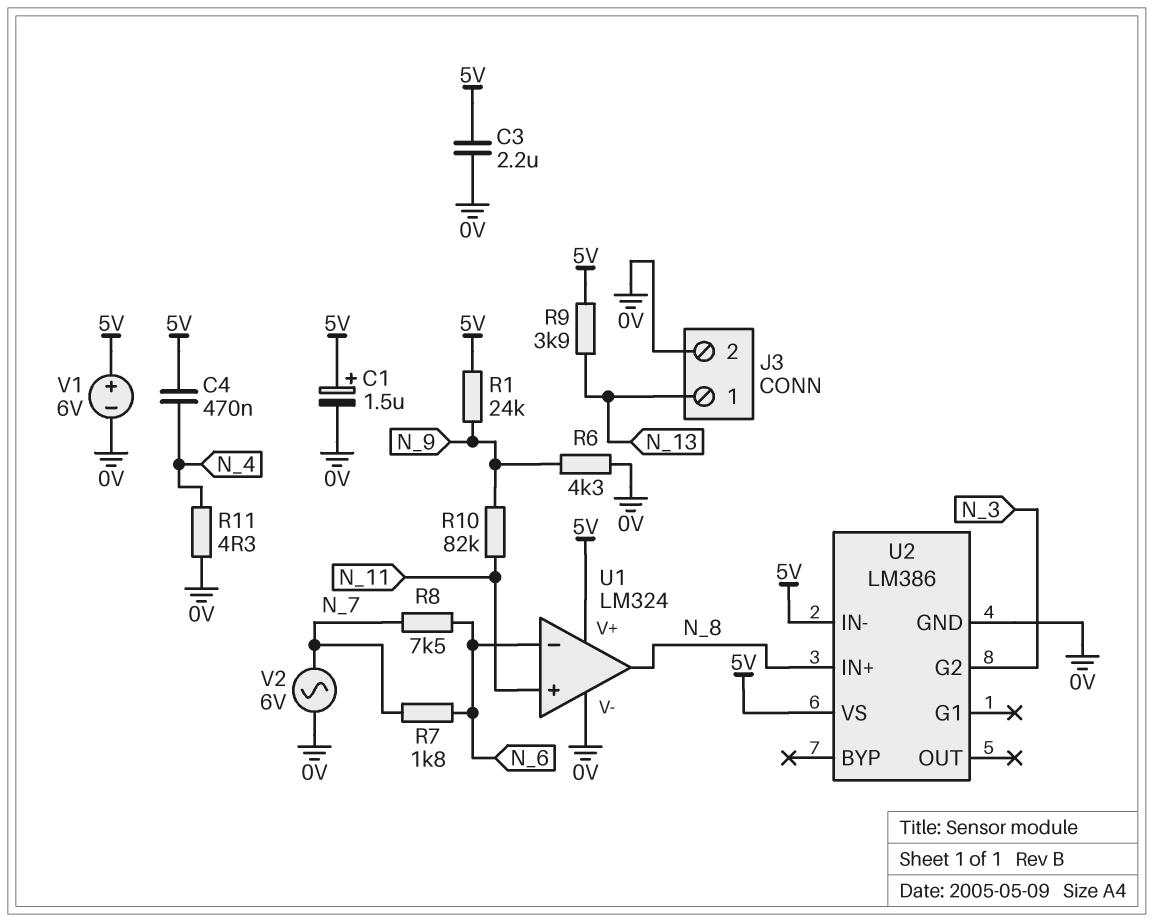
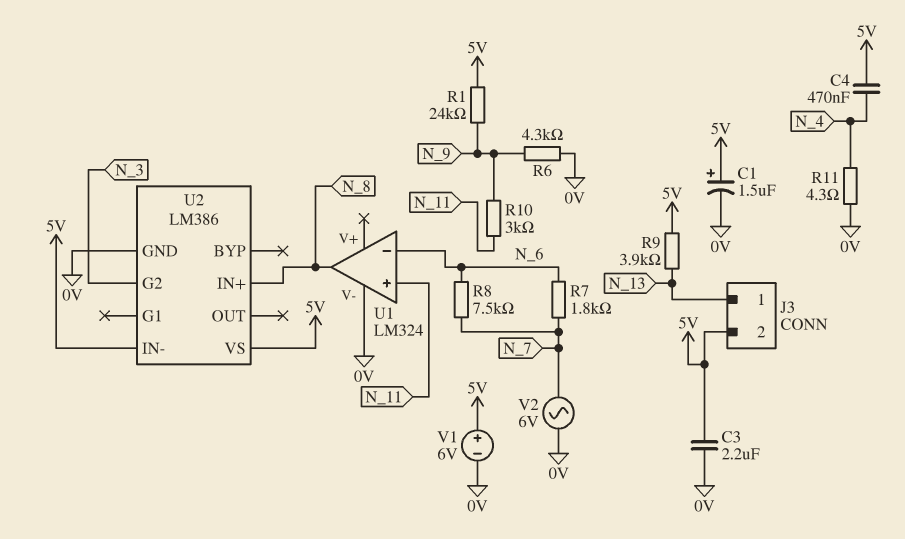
J3 pin 2: 0V -> 5V
R10: 82k (N_9, N_11) -> 3k (N_9, N_11)
U1 pin V+: 5V -> none

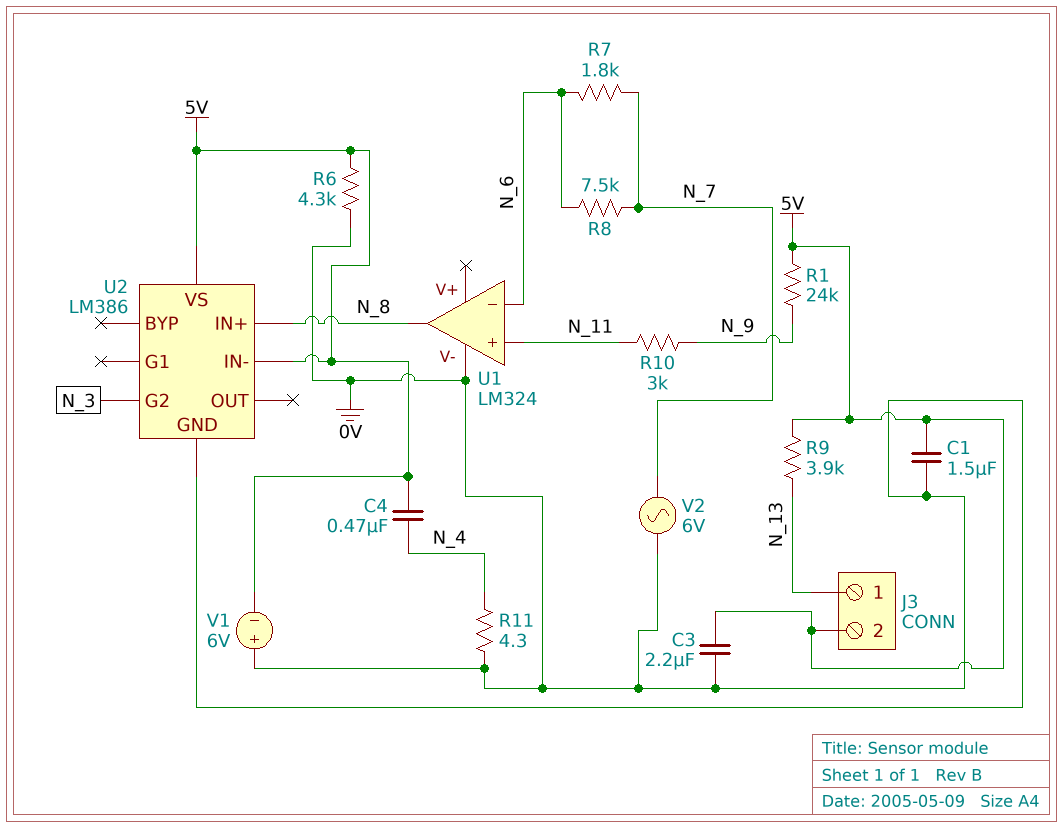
C1: 1.5uF (plus 5V, minus 0V) -> 1.5uF (0V, 5V)
R6: 4.3k (0V, N_9) -> 4.3k (0V, 5V)
V1: 6V (plus 5V, minus 0V) -> 6V (plus 0V, minus 5V)

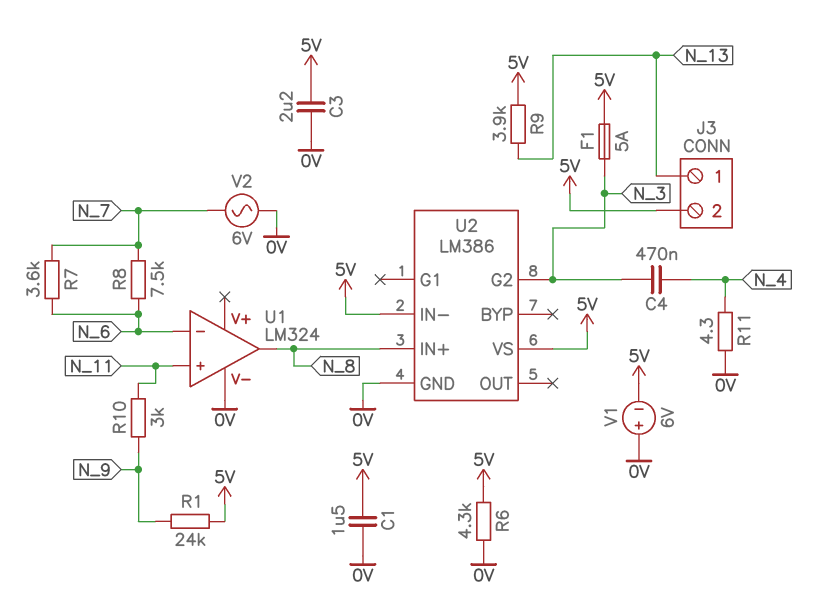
C4: 470nF (5V, N_4) -> 470nF (N_3, N_4)
F1: none -> 5A (5V, N_3)
R7: 1.8k (N_6, N_7) -> 3.6k (N_6, N_7)

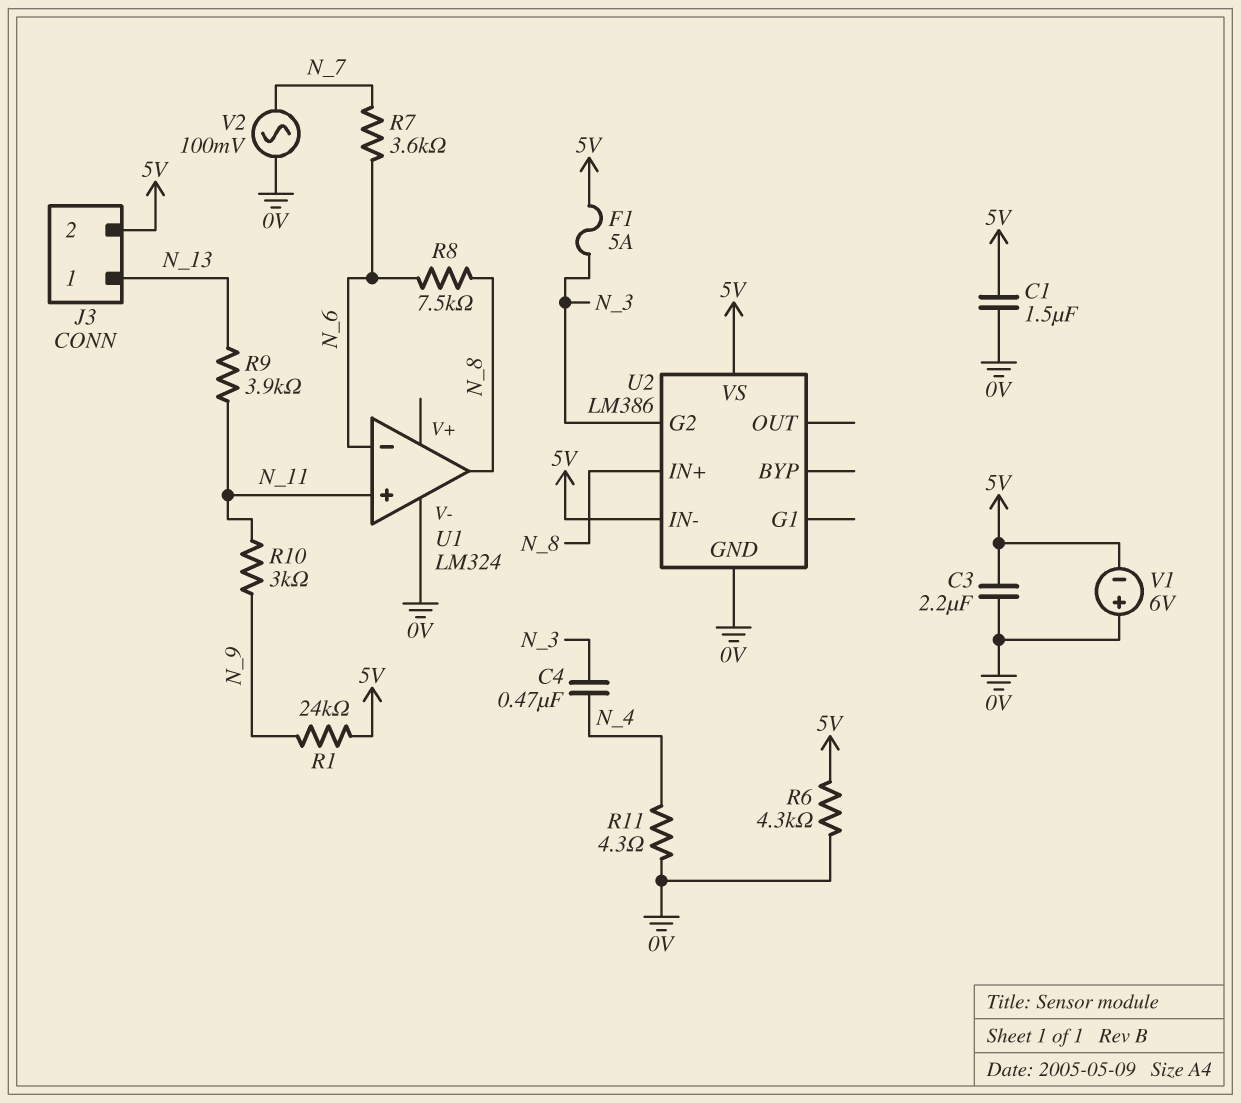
R8: 7.5k (N_6, N_7) -> 7.5k (N_6, N_8)
R9: 3.9k (5V, N_13) -> 3.9k (N_11, N_13)
V2: AC 6V (0V, N_7) -> AC 100mV (0V, N_7)

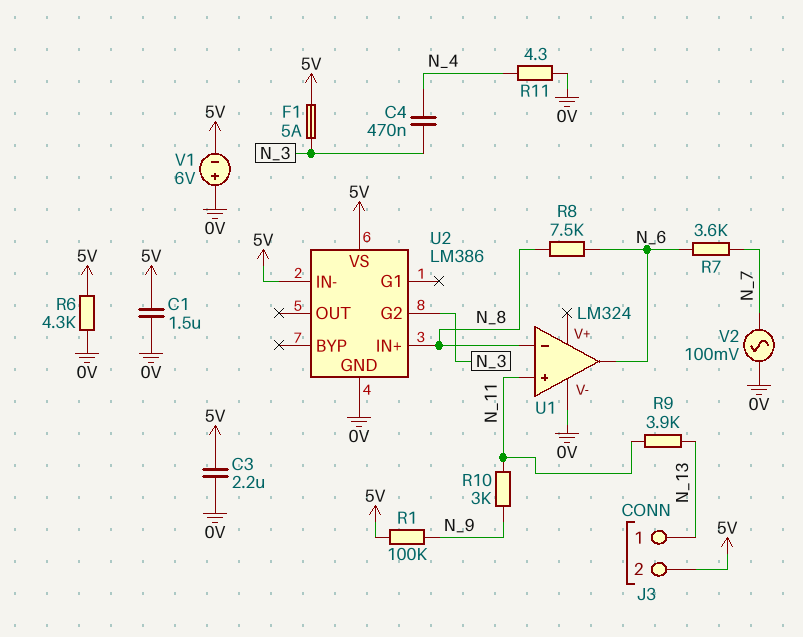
R1: 24k (5V, N_9) -> 100k (5V, N_9)
U1 pin in-: N_6 -> N_8
U1 pin out: N_8 -> N_6

